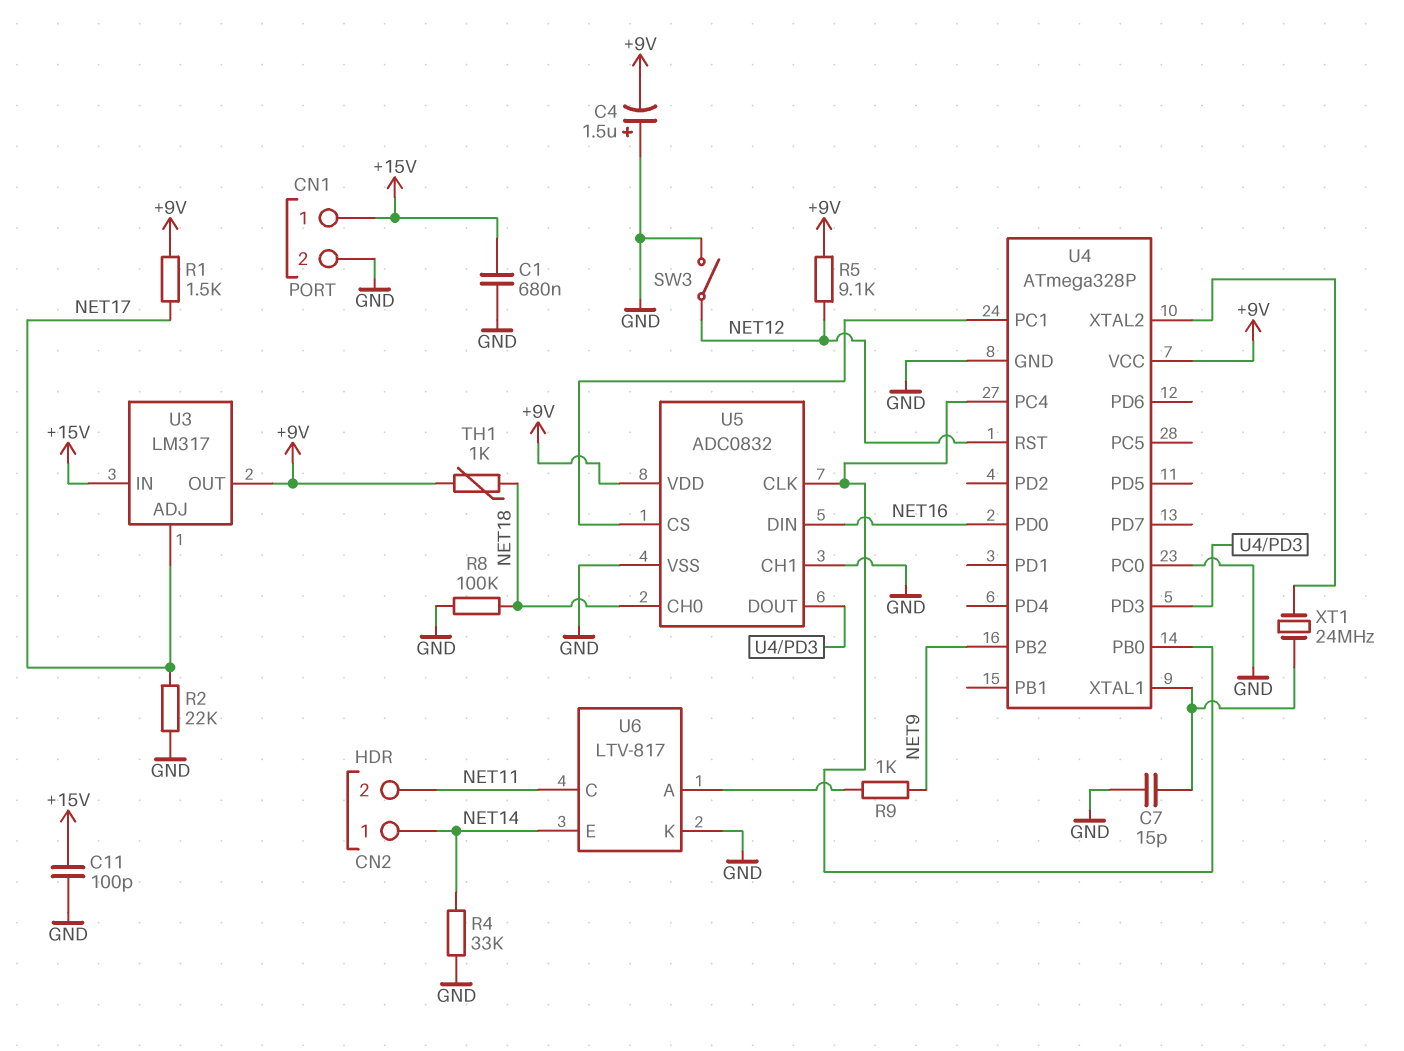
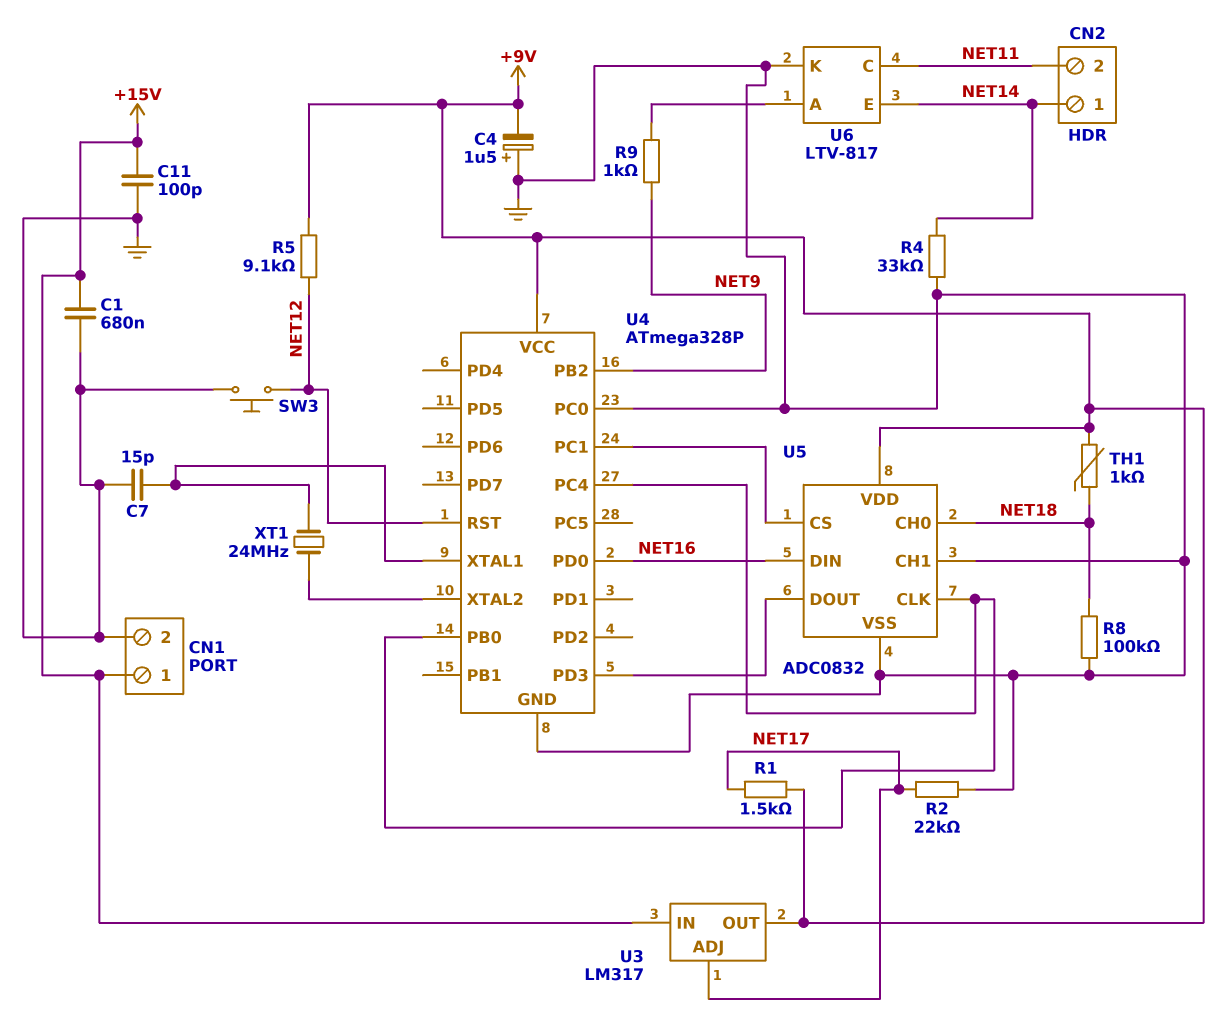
SW3: switch (GND, NET12) -> button (GND, NET12)

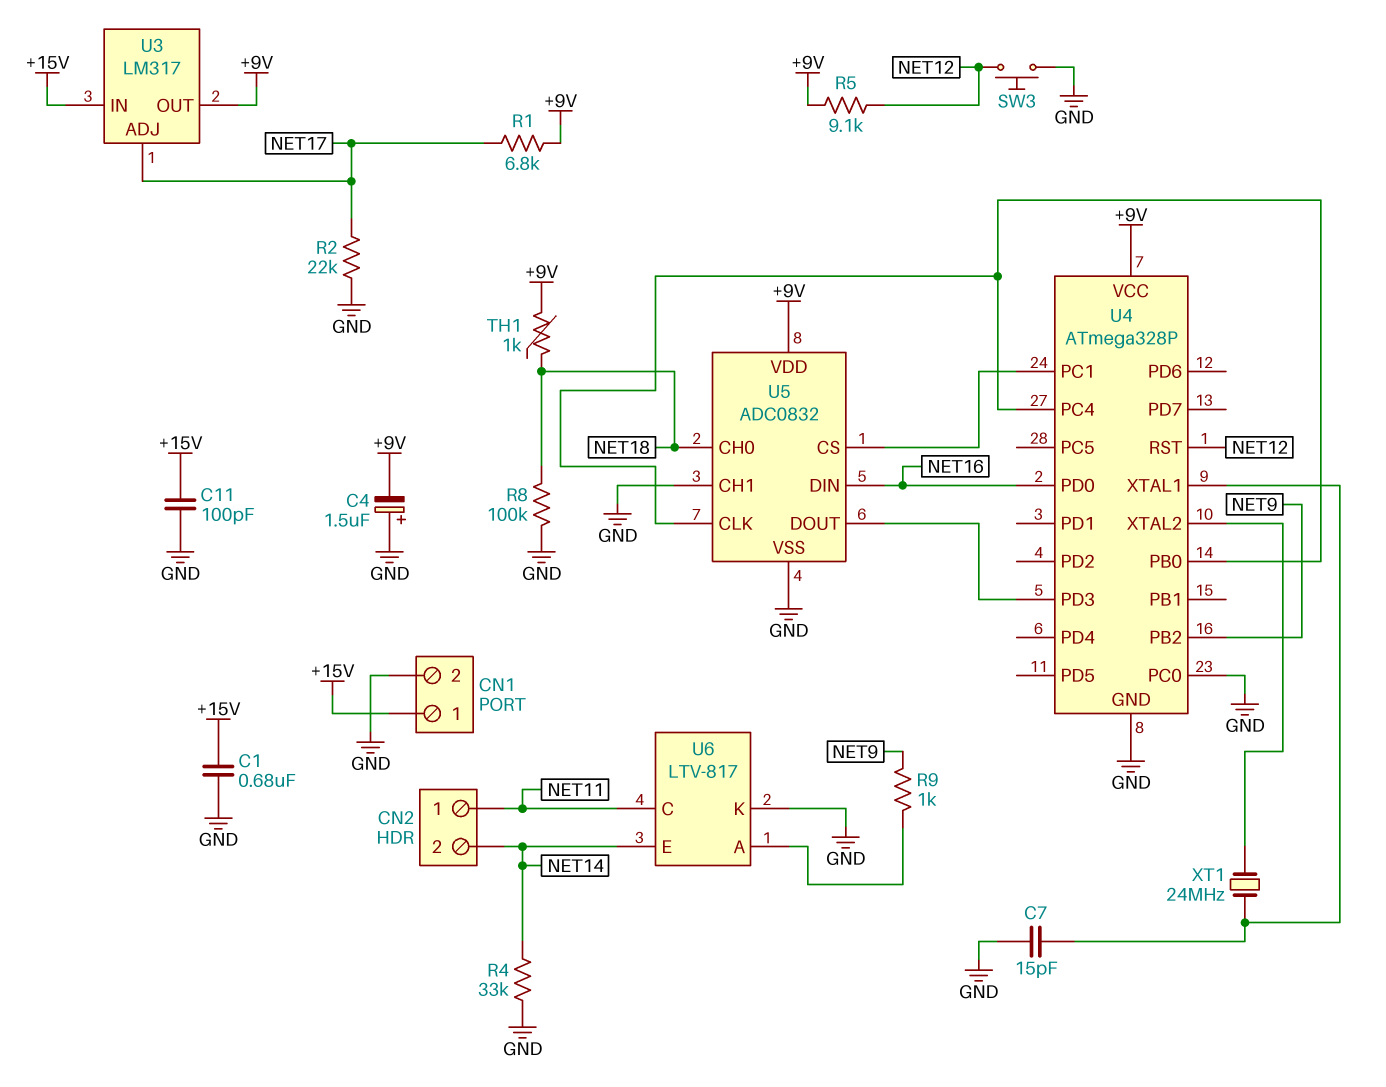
CN2 pin 1: NET14 -> NET11
CN2 pin 2: NET11 -> NET14
R1: 1.5k (+9V, NET17) -> 6.8k (+9V, NET17)

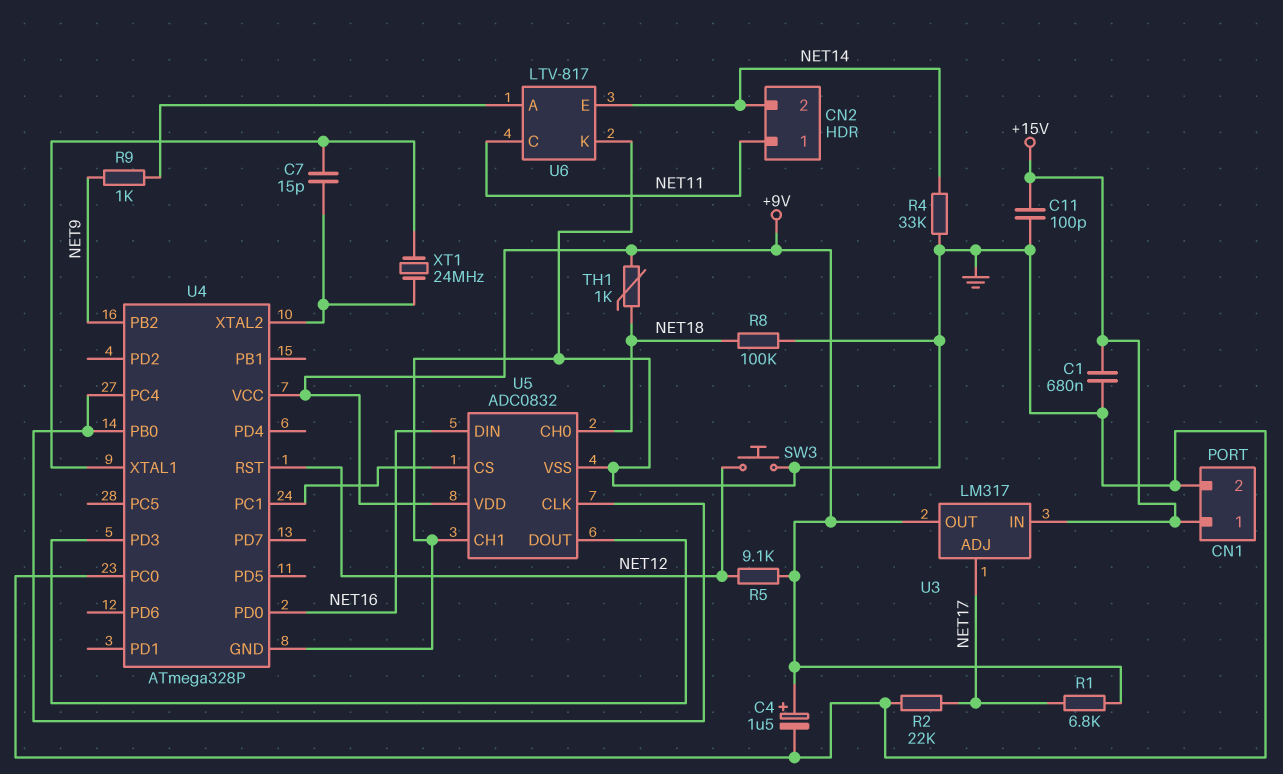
C4: 1.5uF (plus GND, minus +9V) -> 1.5uF (plus +9V, minus GND)
C7: 15pF (GND, U4/XTAL1) -> 15pF (U4/XTAL1, U4/XTAL2)

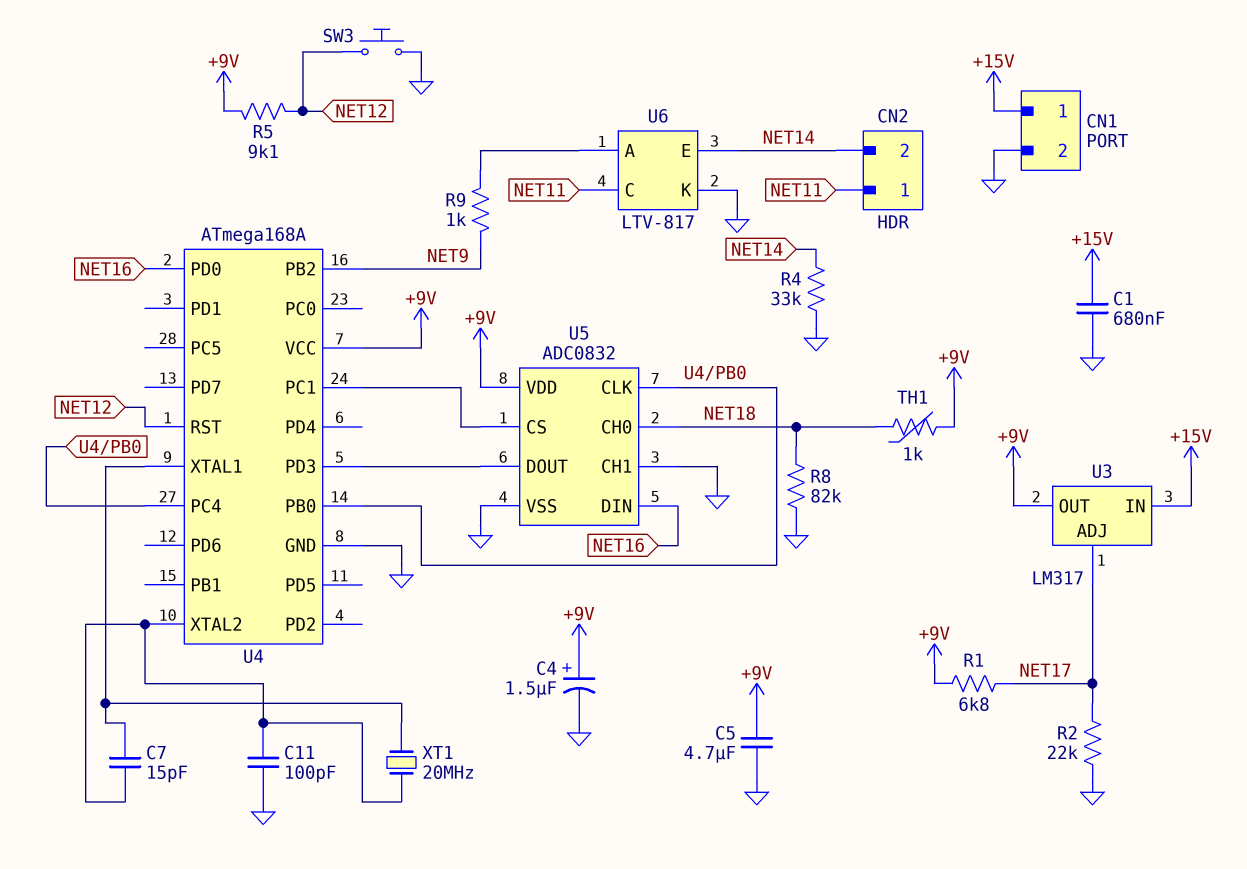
C5: none -> 4.7uF (+9V, GND)
C11: 100pF (+15V, GND) -> 100pF (GND, U4/XTAL2)
R8: 100k (GND, NET18) -> 82k (GND, NET18)
U4: ATmega328P -> ATmega168A
U4 pin PC0: GND -> none
XT1: 24MHz (U4/XTAL1, U4/XTAL2) -> 20MHz (U4/XTAL1, U4/XTAL2)

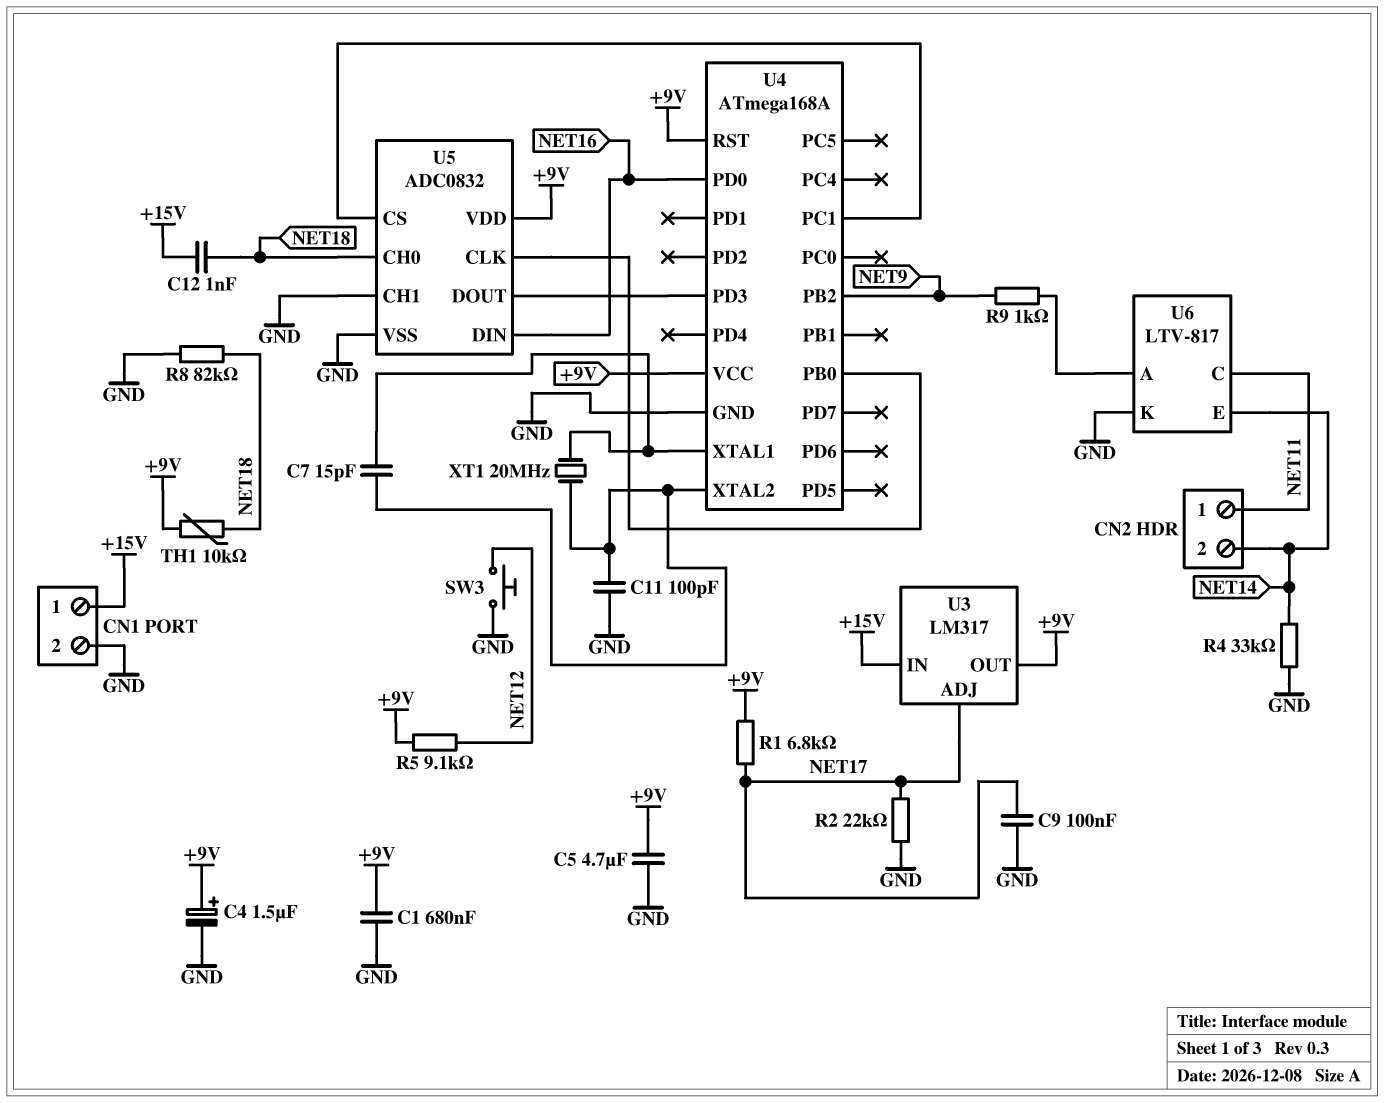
C1: 680nF (+15V, GND) -> 680nF (+9V, GND)
C9: none -> 100nF (GND, NET17)
C12: none -> 1nF (+15V, NET18)
TH1: 1k (+9V, NET18) -> 10k (+9V, NET18)
U4 pin PC4: U4/PB0 -> none
U4 pin RST: NET12 -> +9V

